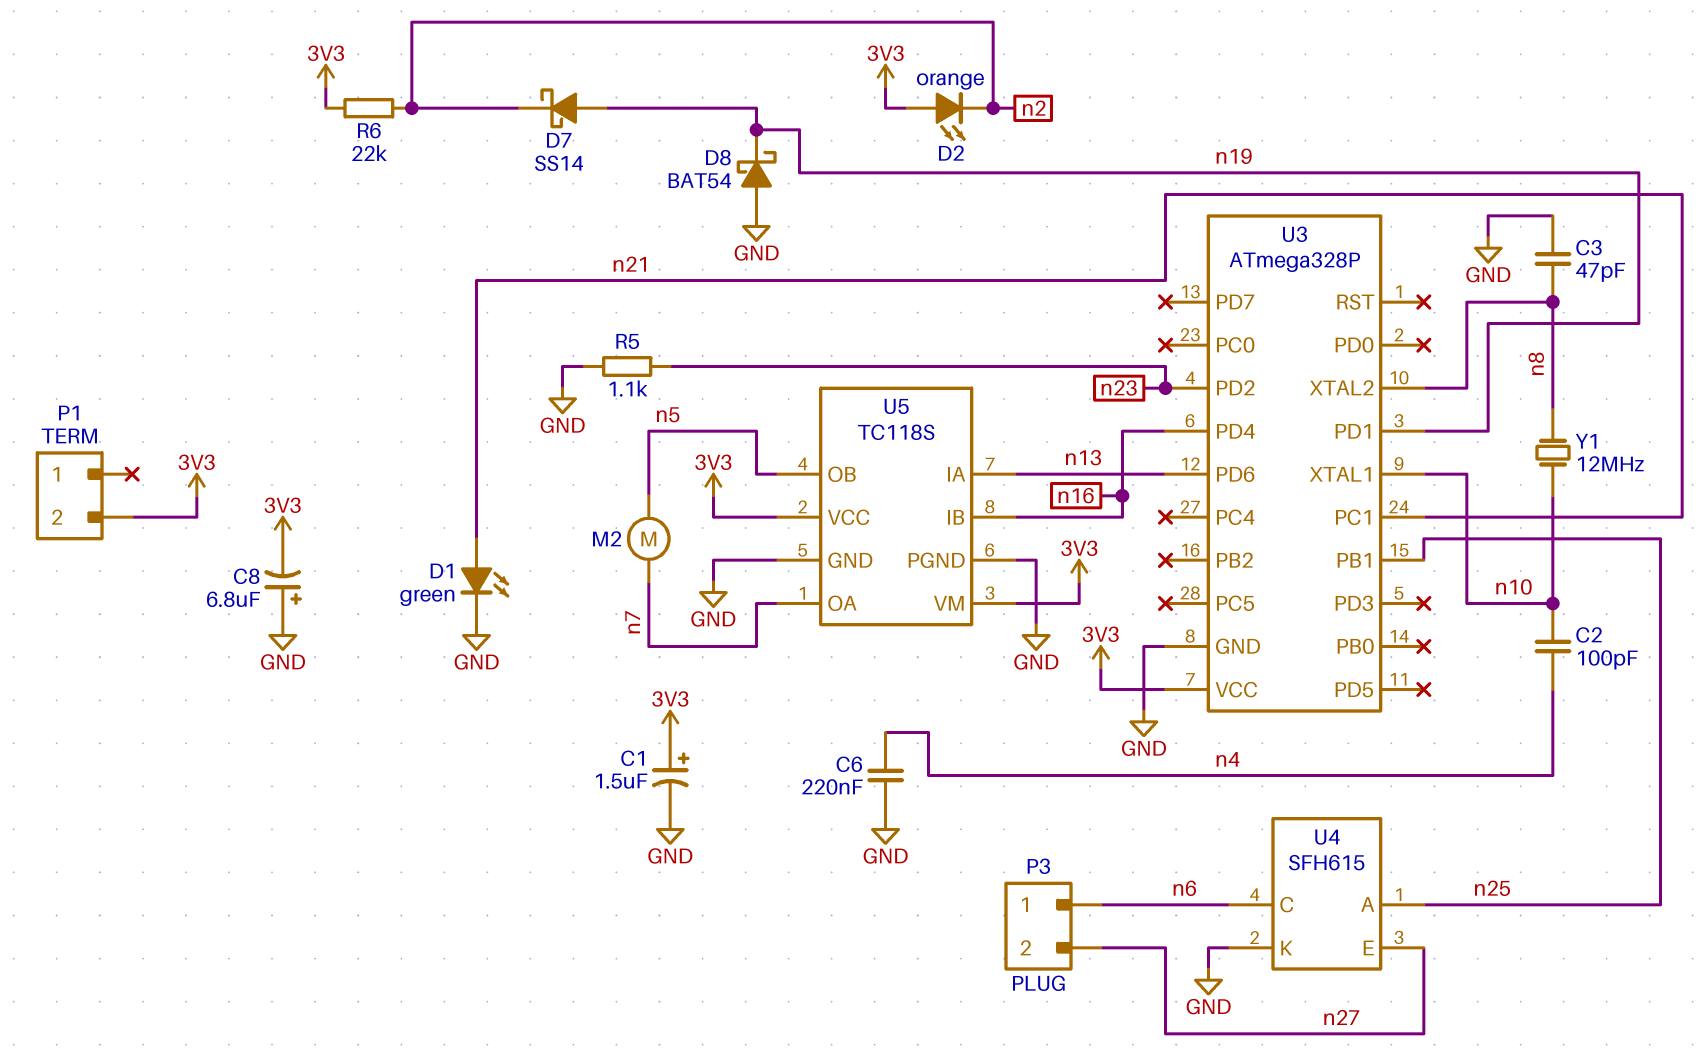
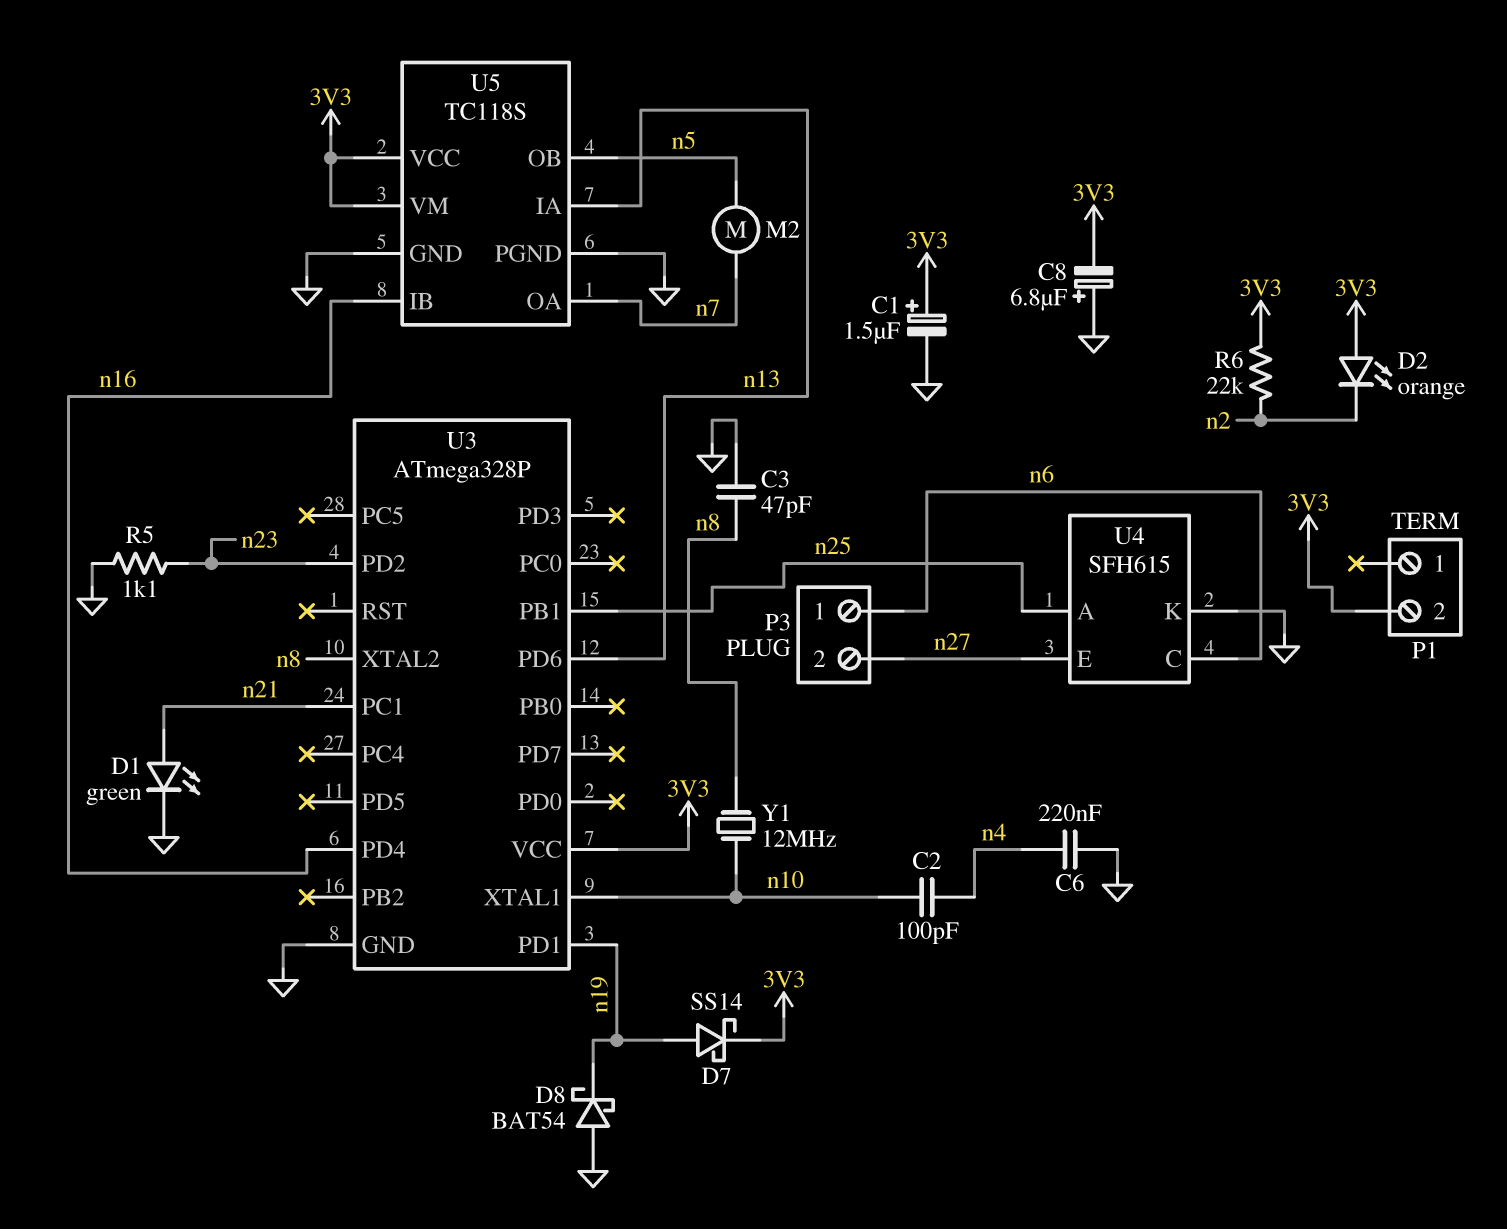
D7: schottky SS14 (A n19, K n2) -> schottky SS14 (A n19, K 3V3)

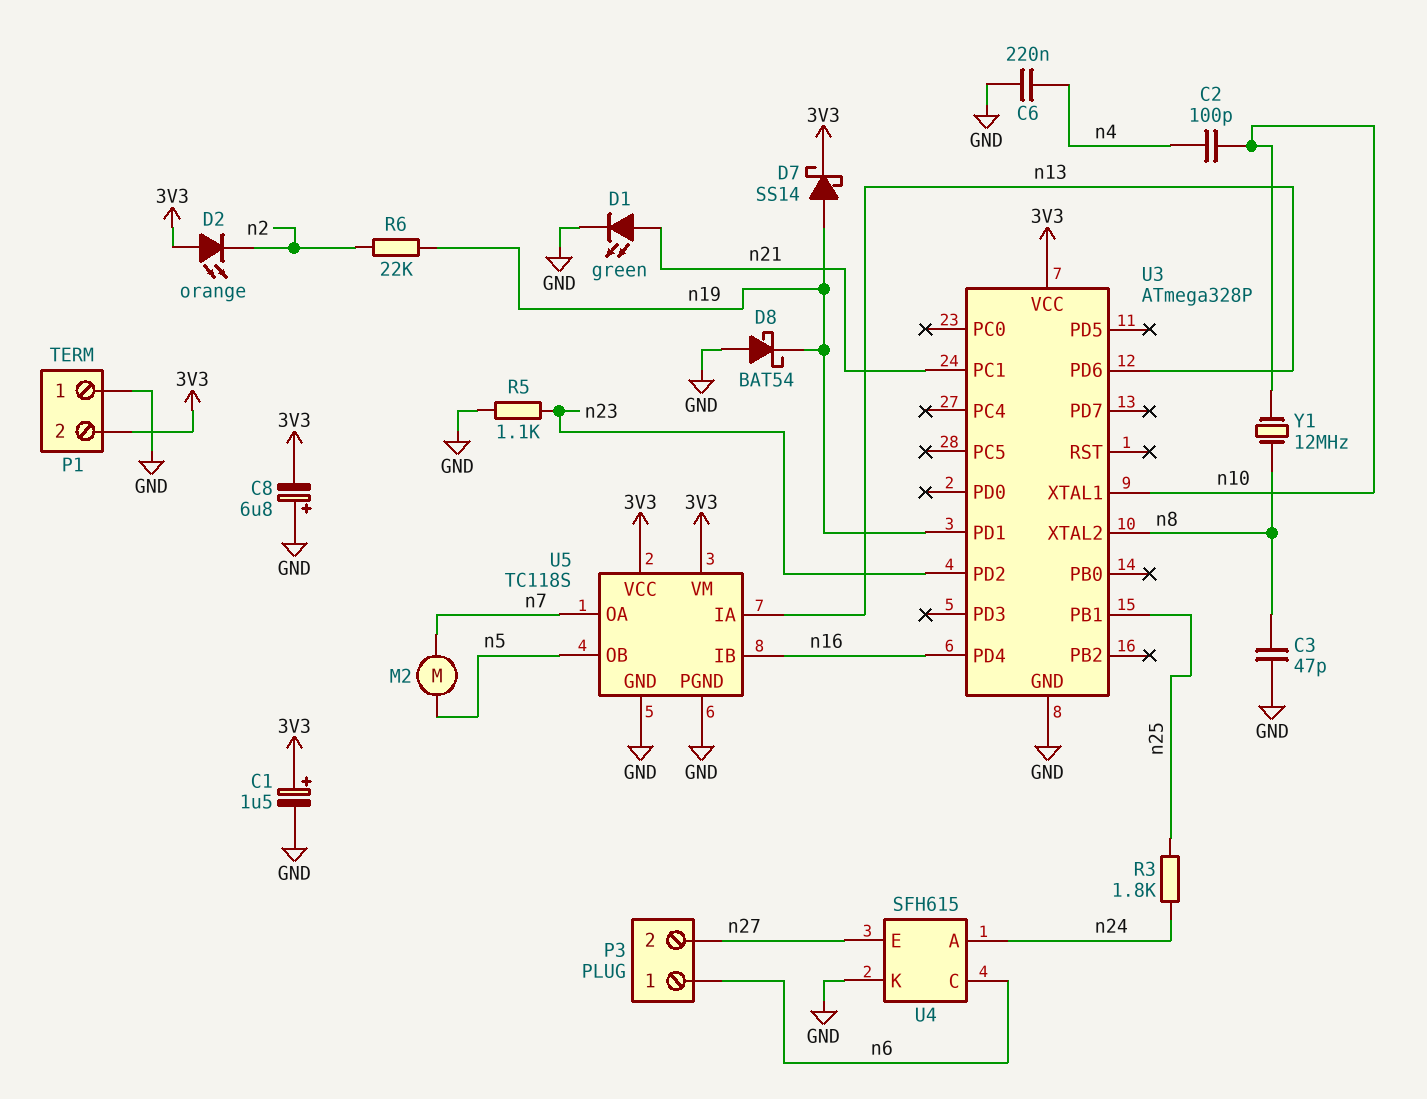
P1 pin 1: none -> GND
R3: none -> 1.8k (n24, n25)
R6: 22k (3V3, n2) -> 22k (n2, n19)
U4 pin A: n25 -> n24

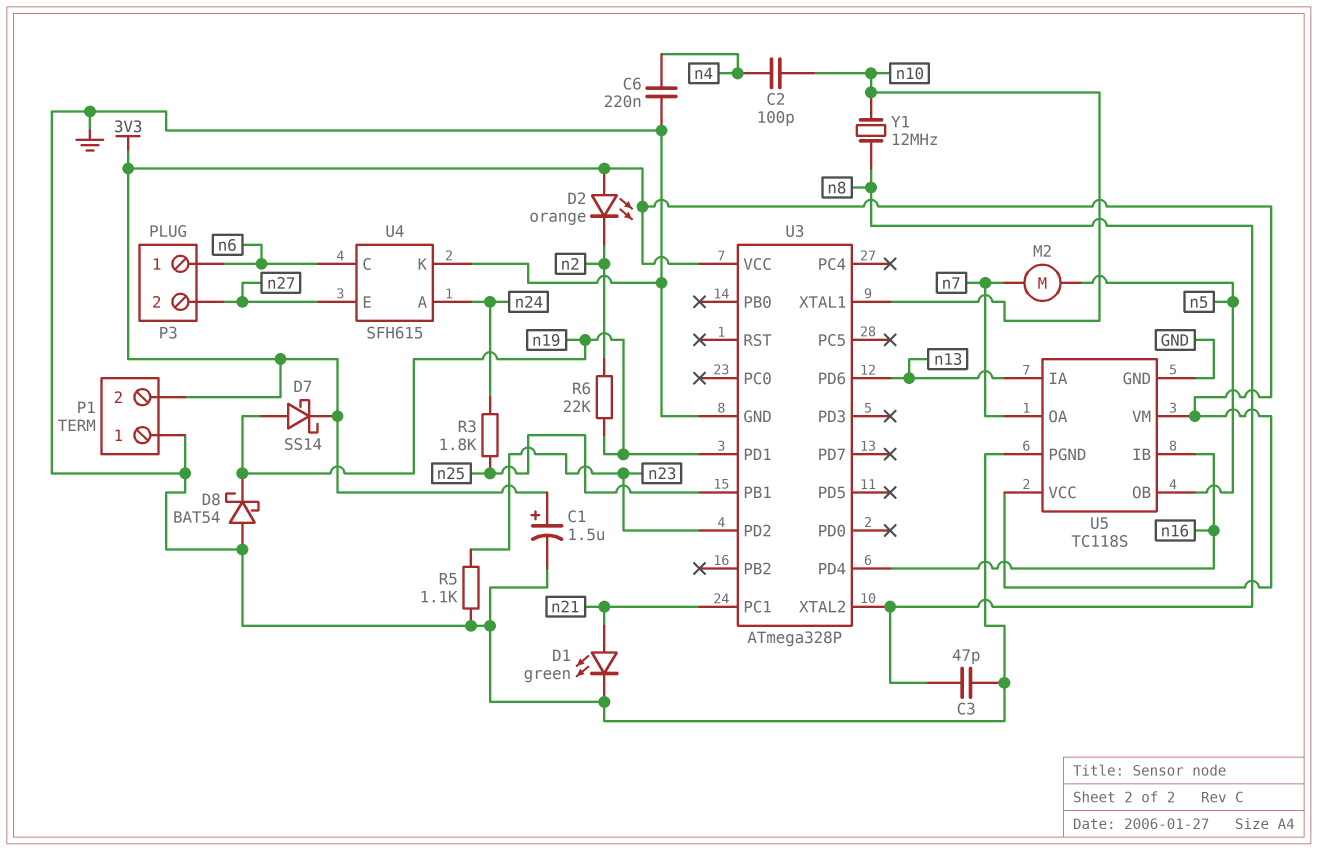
C8: 6.8uF (plus GND, minus 3V3) -> none

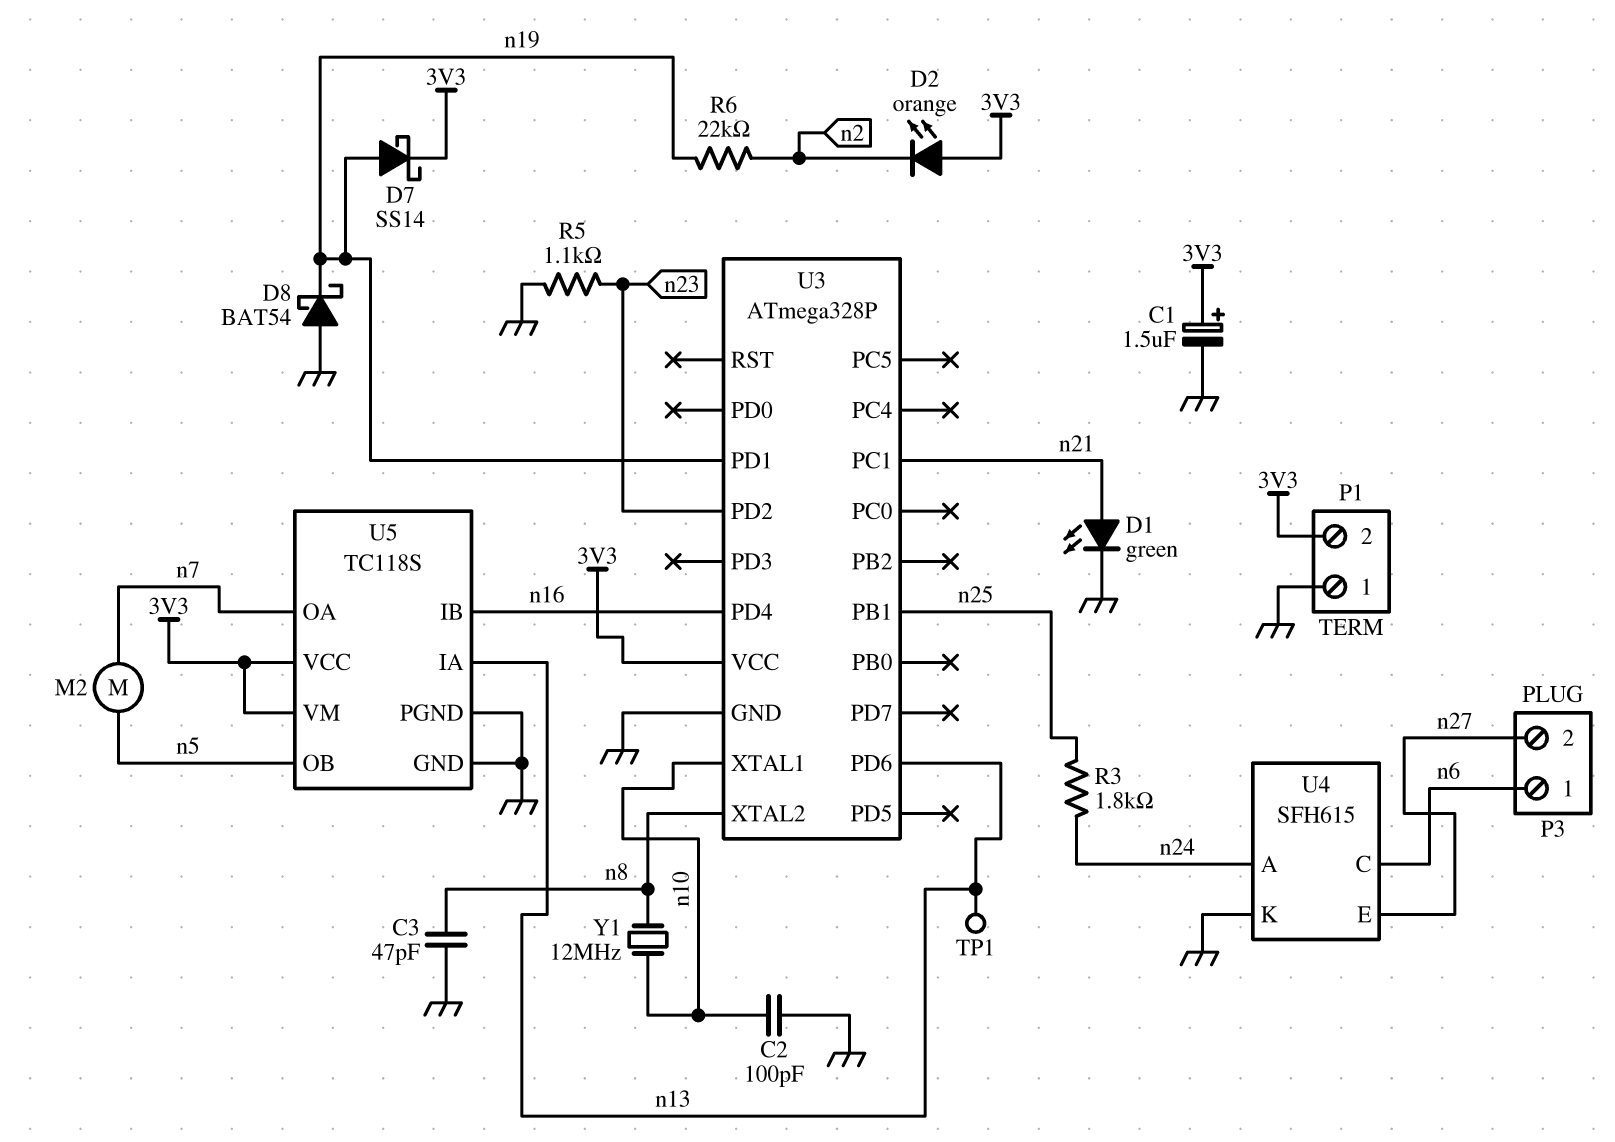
C2: 100pF (n4, n10) -> 100pF (GND, n10)
C6: 220nF (GND, n4) -> none
TP1: none -> test point (n13)

